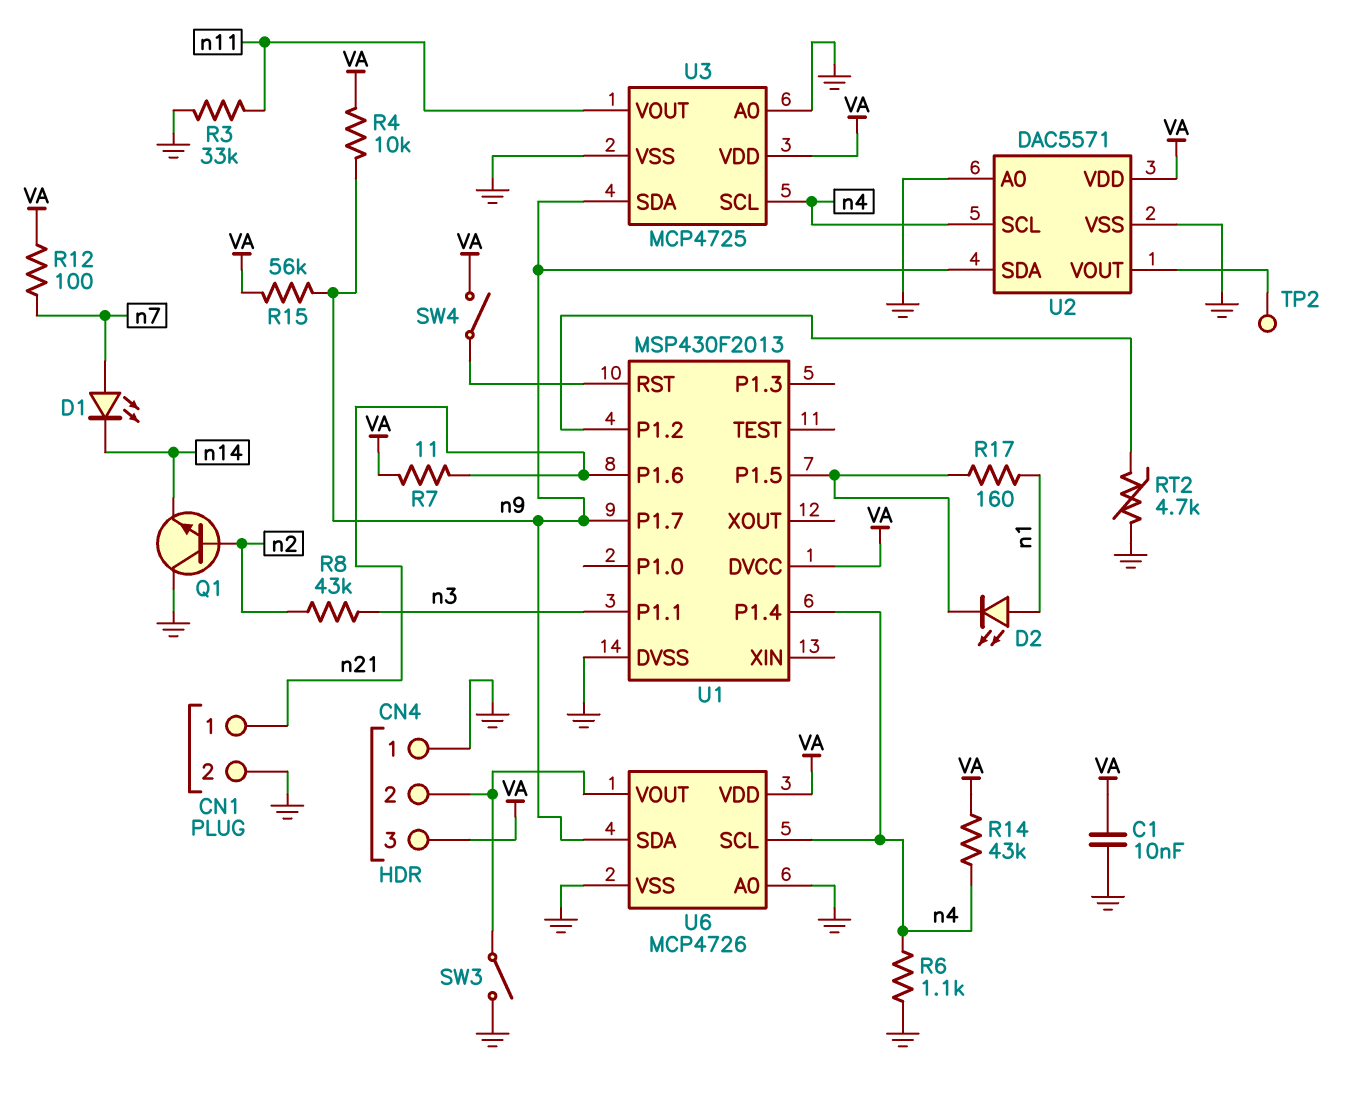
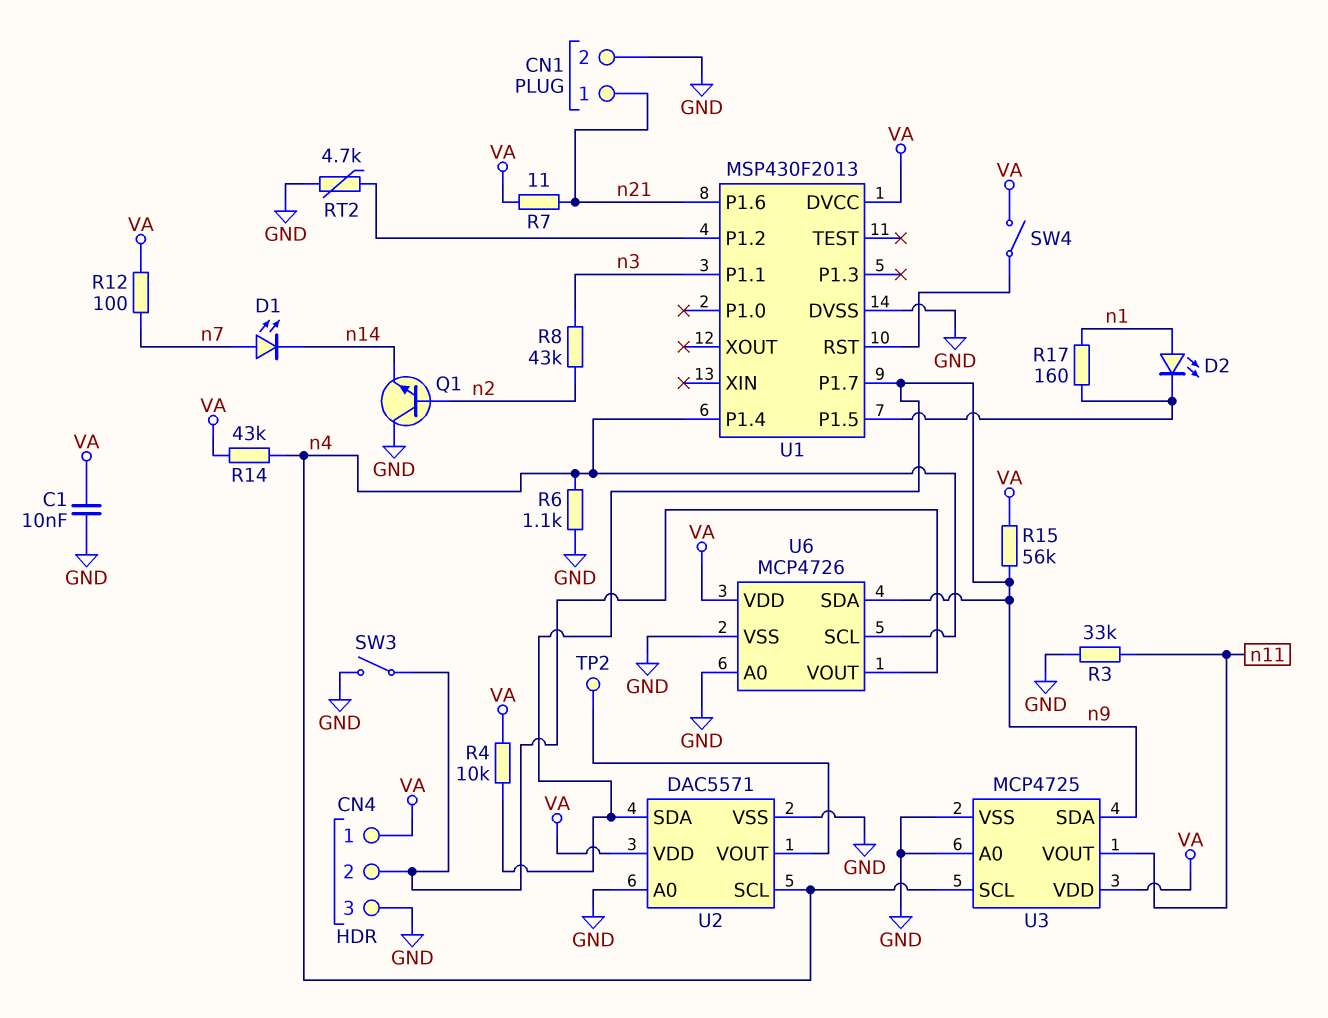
CN4 pin 1: GND -> VA
CN4 pin 3: VA -> GND

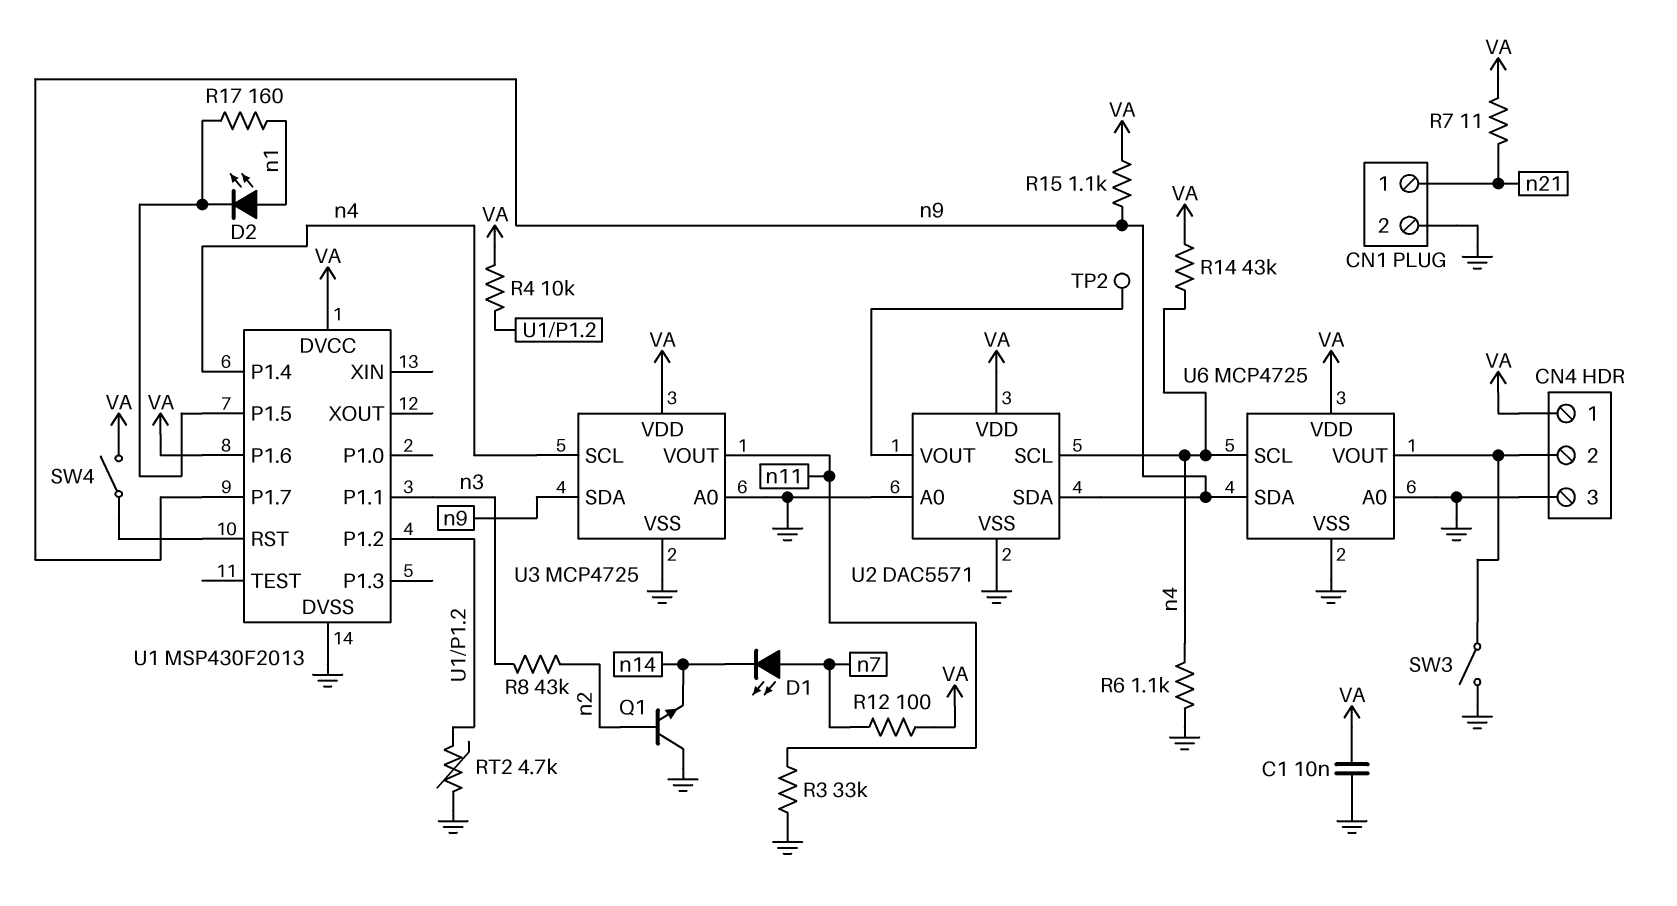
R4: 10k (VA, n9) -> 10k (U1/P1.2, VA)
R15: 56k (VA, n9) -> 1.1k (VA, n9)
U1 pin P1.6: n21 -> VA
U6: MCP4726 -> MCP4725

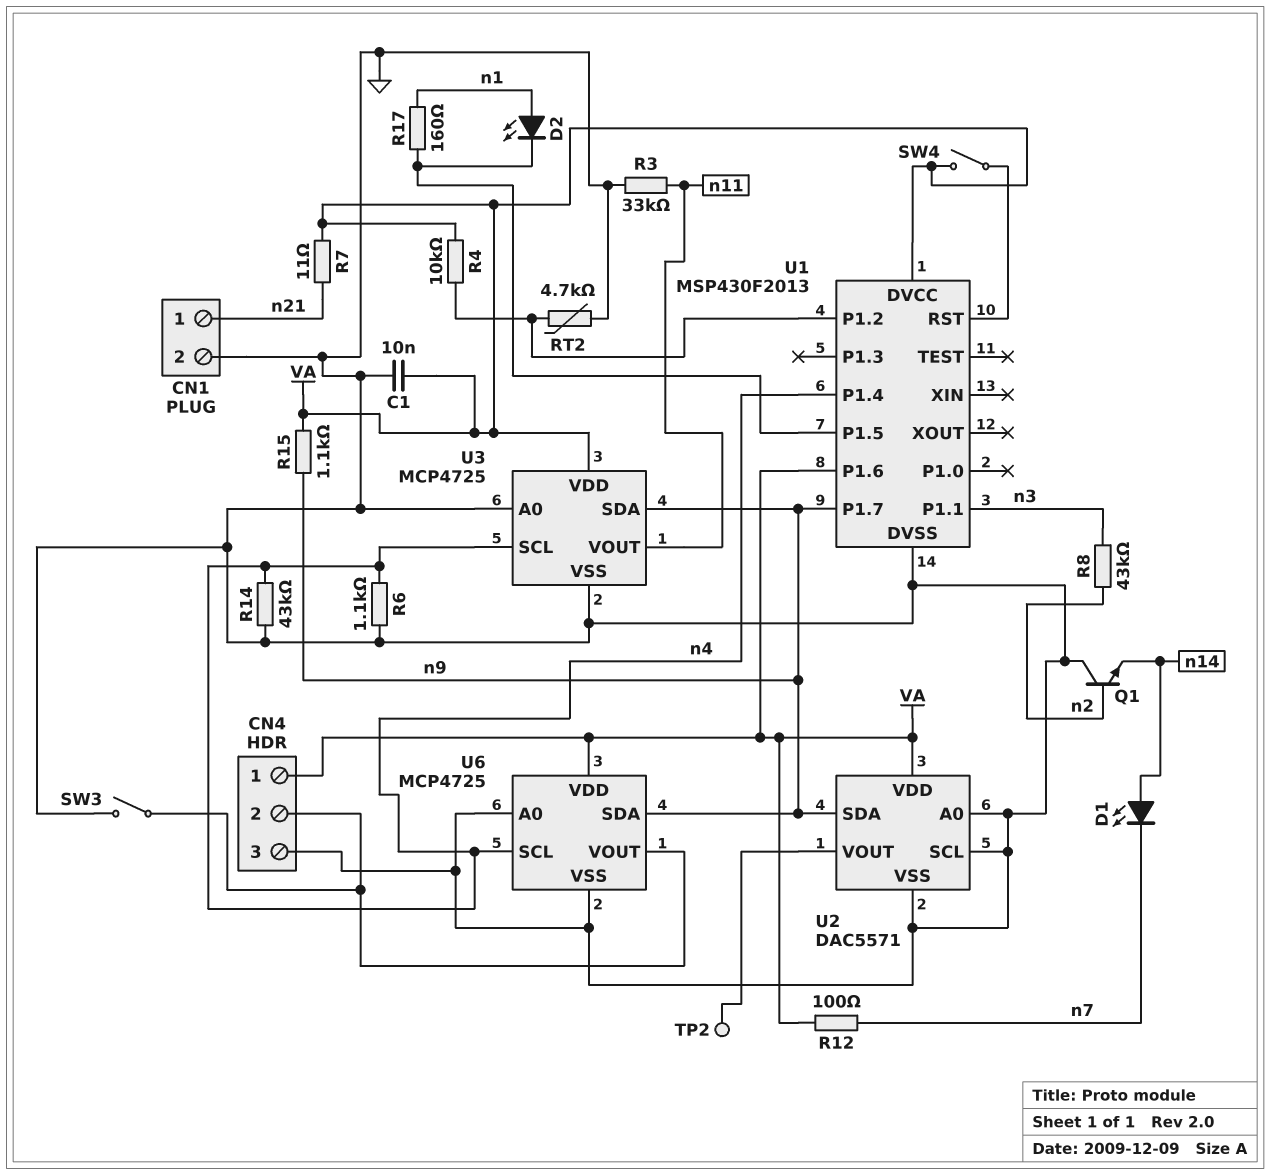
D1: LED (A n7, K n14) -> LED (A n14, K n7)
R14: 43k (VA, n4) -> 43k (GND, n4)
U2 pin SCL: n4 -> GND

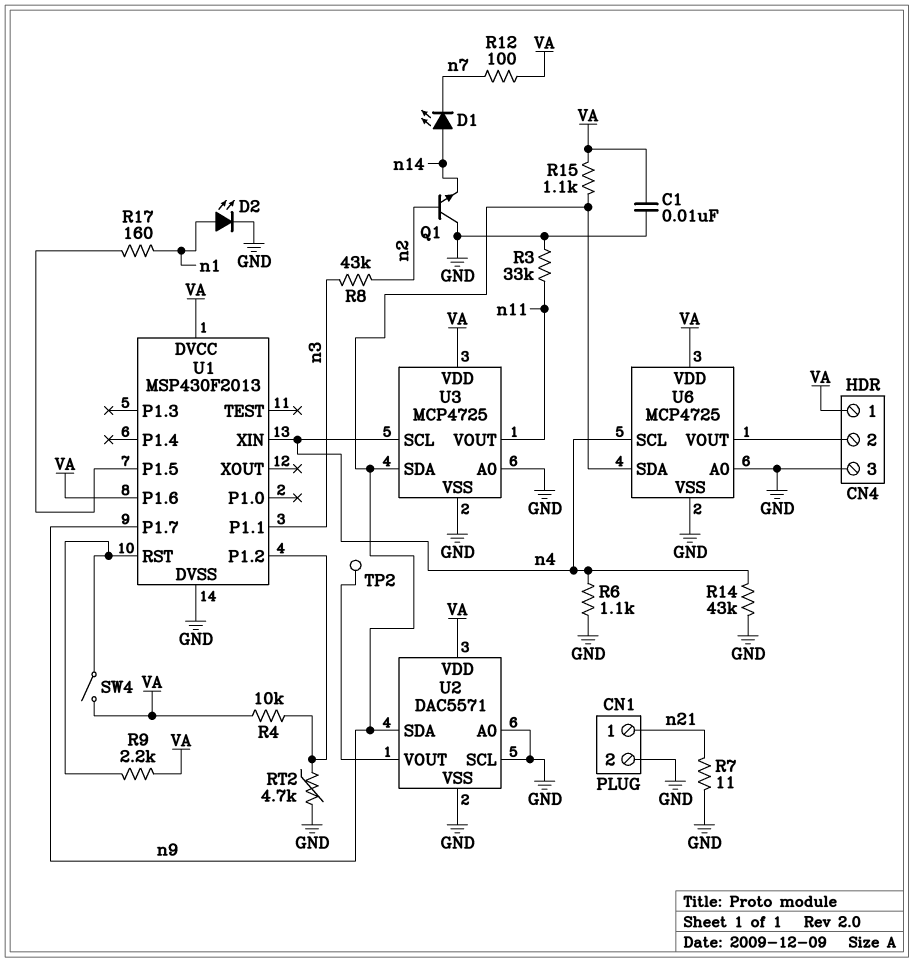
D2: LED (A n1, K U1/P1.5) -> LED (A n1, K GND)
R7: 11 (VA, n21) -> 11 (GND, n21)
R9: none -> 2.2k (U1/RST, VA)
SW3: switch (CN4/2, GND) -> none
U1 pin P1.4: n4 -> none
U1 pin XIN: none -> n4

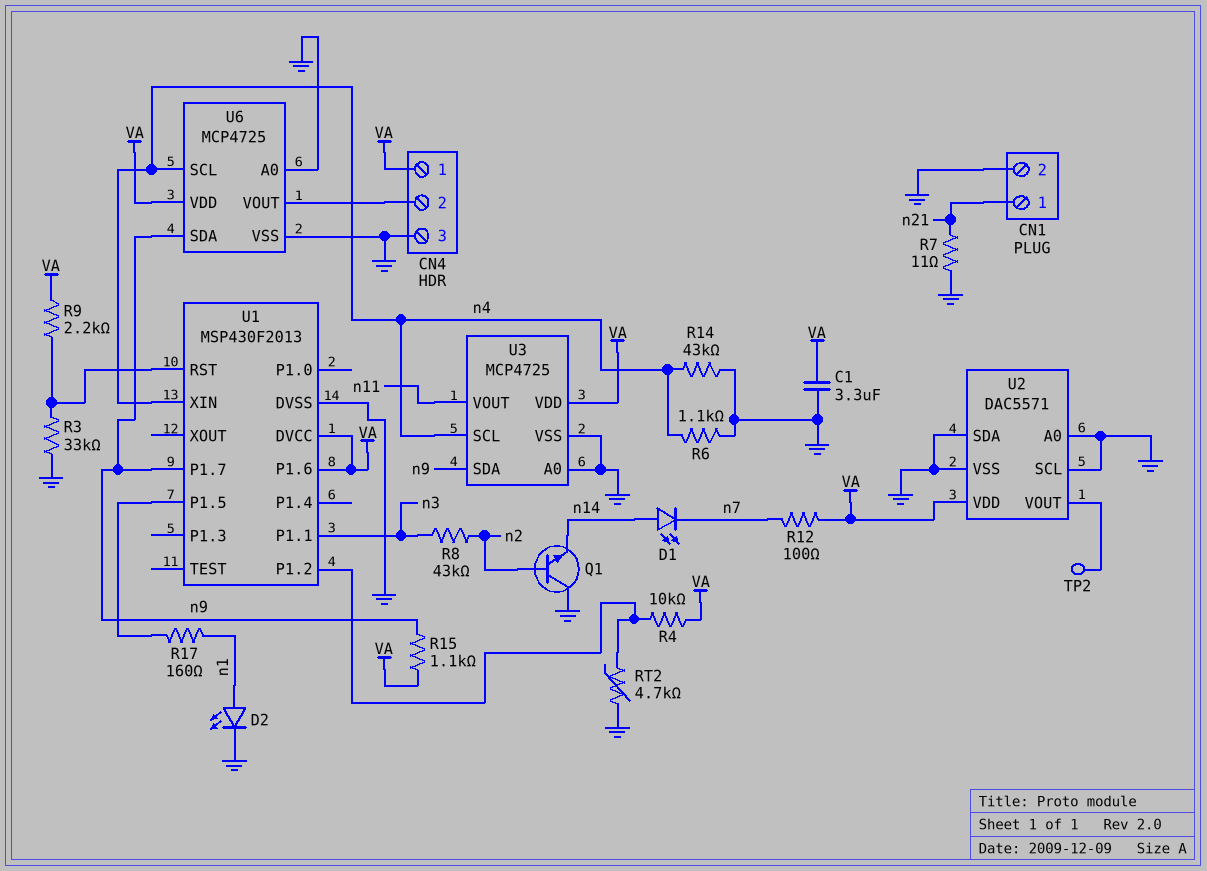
C1: 10nF (GND, VA) -> 3.3uF (GND, VA)
R3: 33k (GND, n11) -> 33k (GND, U1/RST)
SW4: switch (U1/RST, VA) -> none
U2 pin SDA: n9 -> GND

